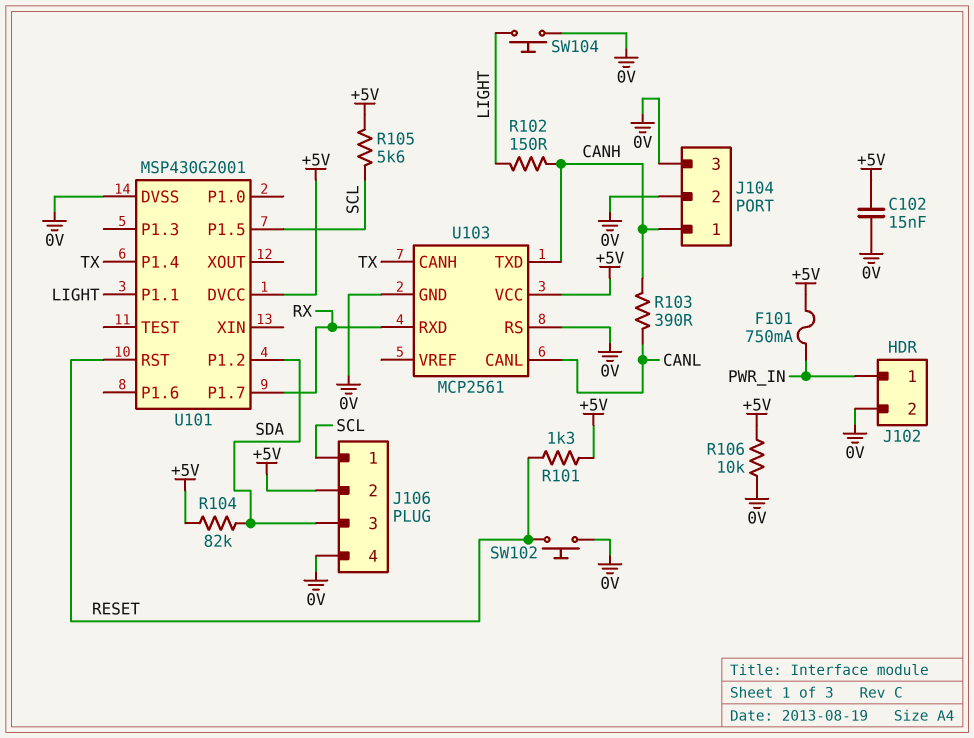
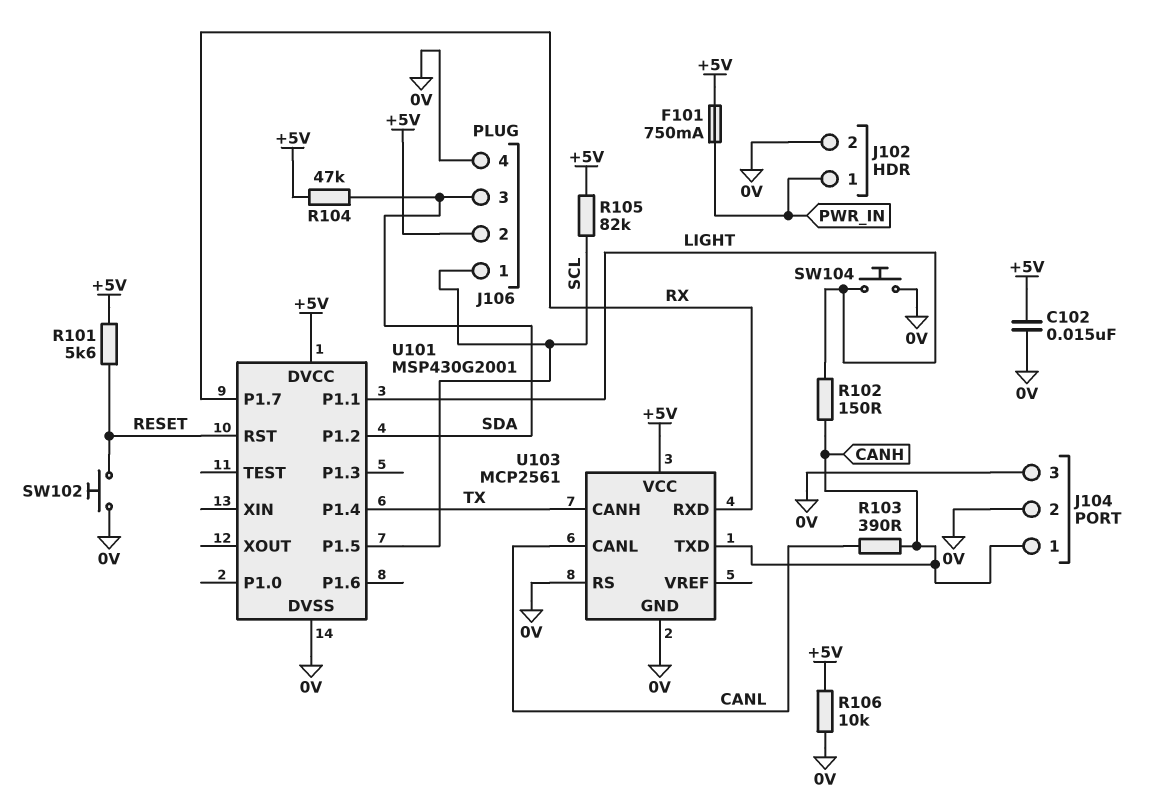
R101: 1.3k (+5V, RESET) -> 5.6k (+5V, RESET)
R104: 82k (+5V, SDA) -> 47k (+5V, SDA)
R105: 5.6k (+5V, SCL) -> 82k (+5V, SCL)

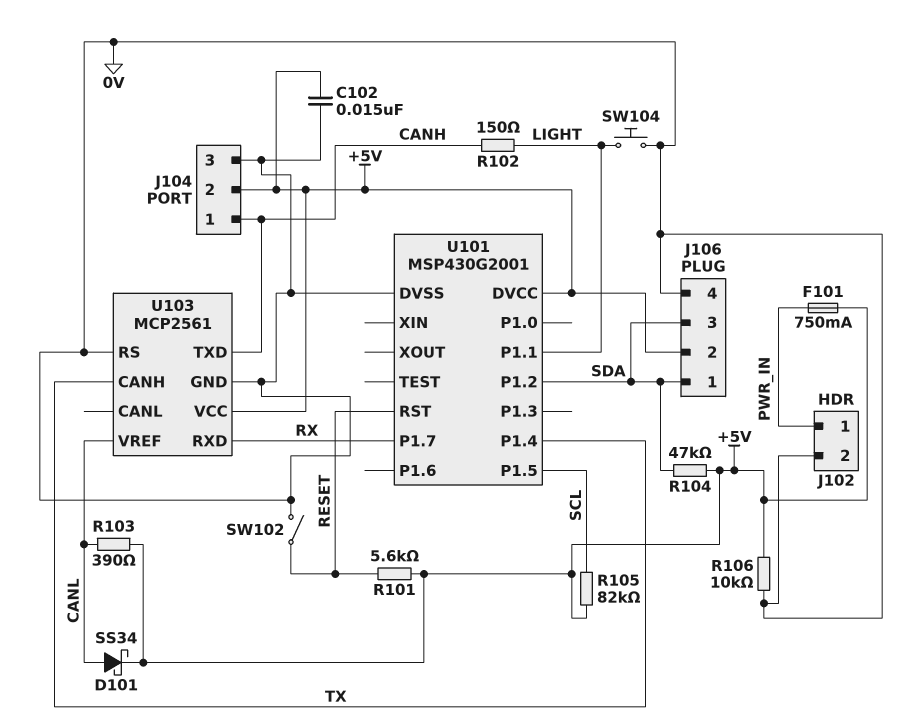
D101: none -> schottky SS34 (A CANL, K +5V)
J104 pin 2: 0V -> +5V
J106 pin 1: SCL -> SDA
R103: 390 (CANH, CANL) -> 390 (+5V, CANL)
SW102: button (0V, RESET) -> switch (0V, RESET)
U103 pin CANL: CANL -> none
U103 pin VREF: none -> CANL

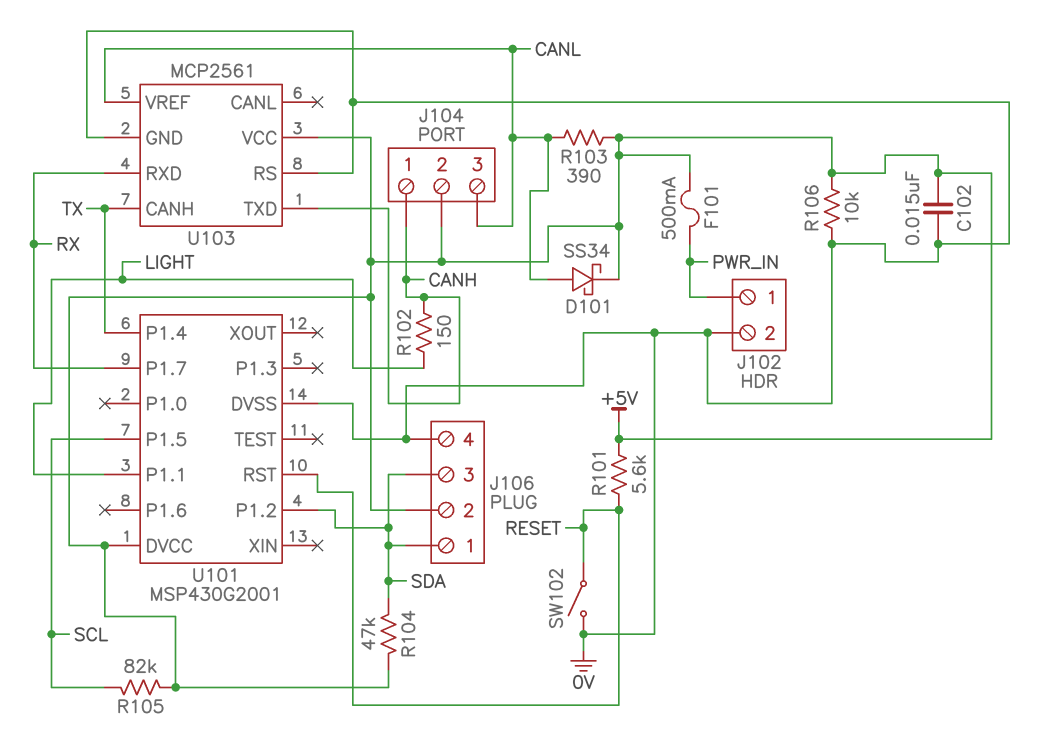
F101: 750mA (+5V, PWR_IN) -> 500mA (+5V, PWR_IN)
J104 pin 3: 0V -> CANL
SW104: button (0V, LIGHT) -> none

